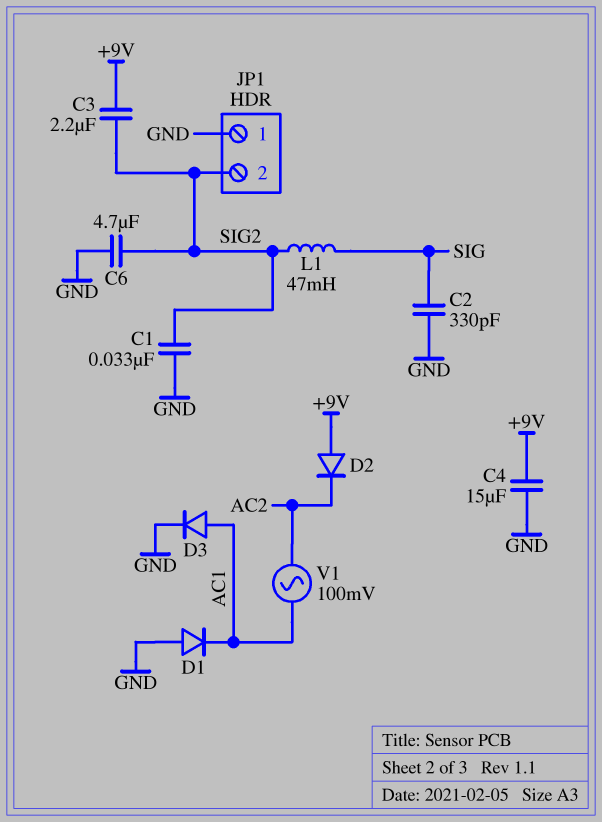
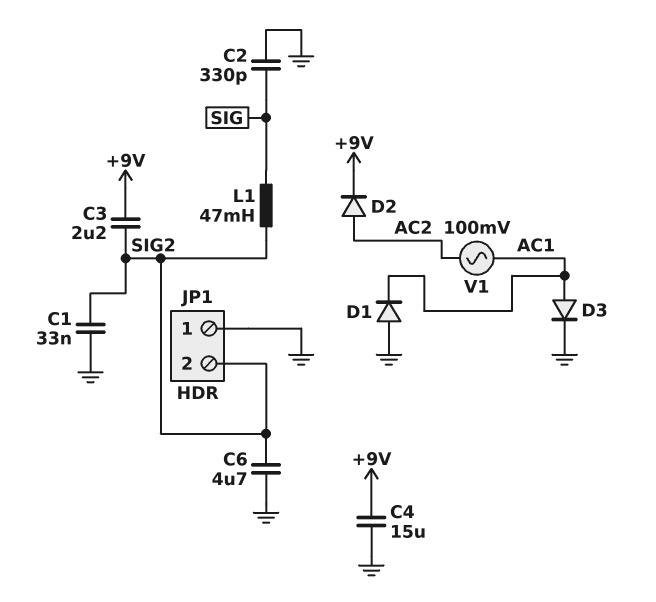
D2: diode (A +9V, K AC2) -> diode (A AC2, K +9V)

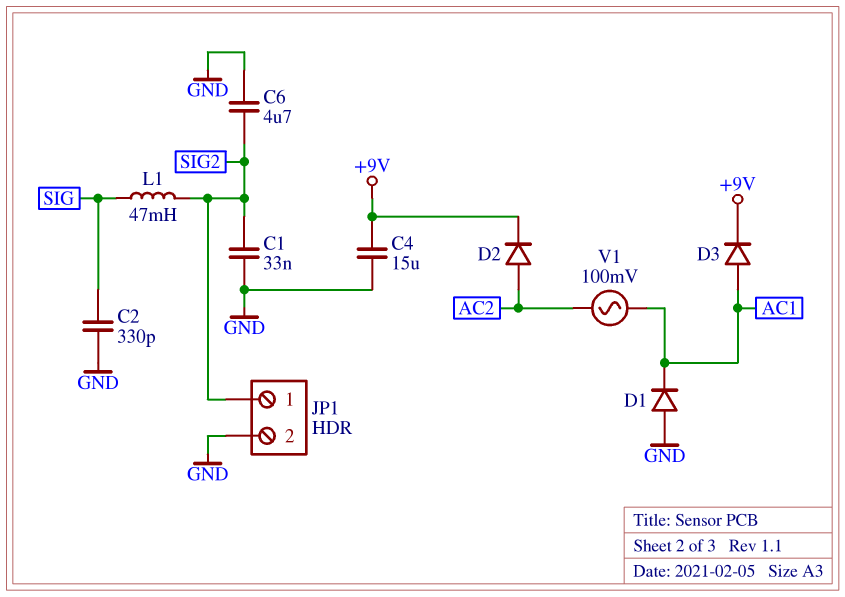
C3: 2.2uF (+9V, SIG2) -> none
D3: diode (A AC1, K GND) -> diode (A AC1, K +9V)
JP1 pin 1: GND -> SIG2
JP1 pin 2: SIG2 -> GND

